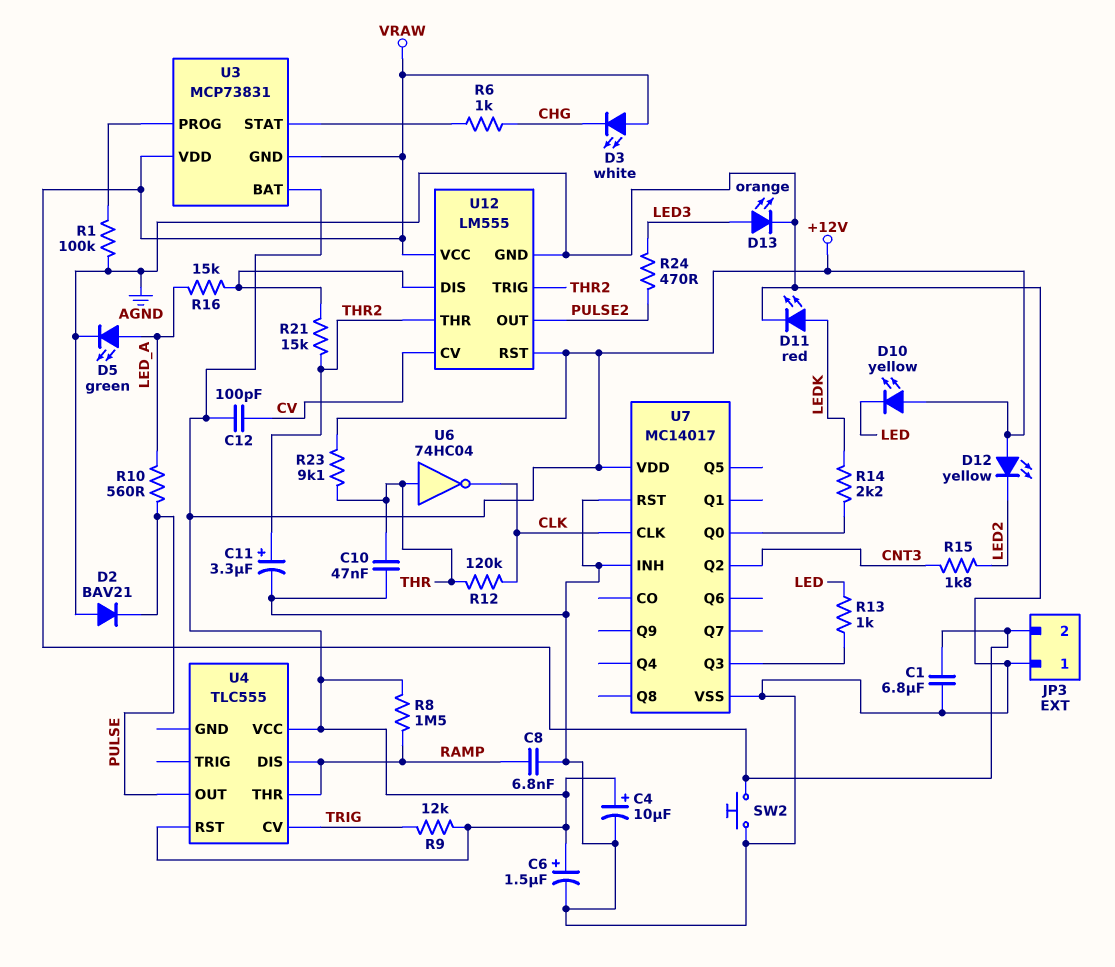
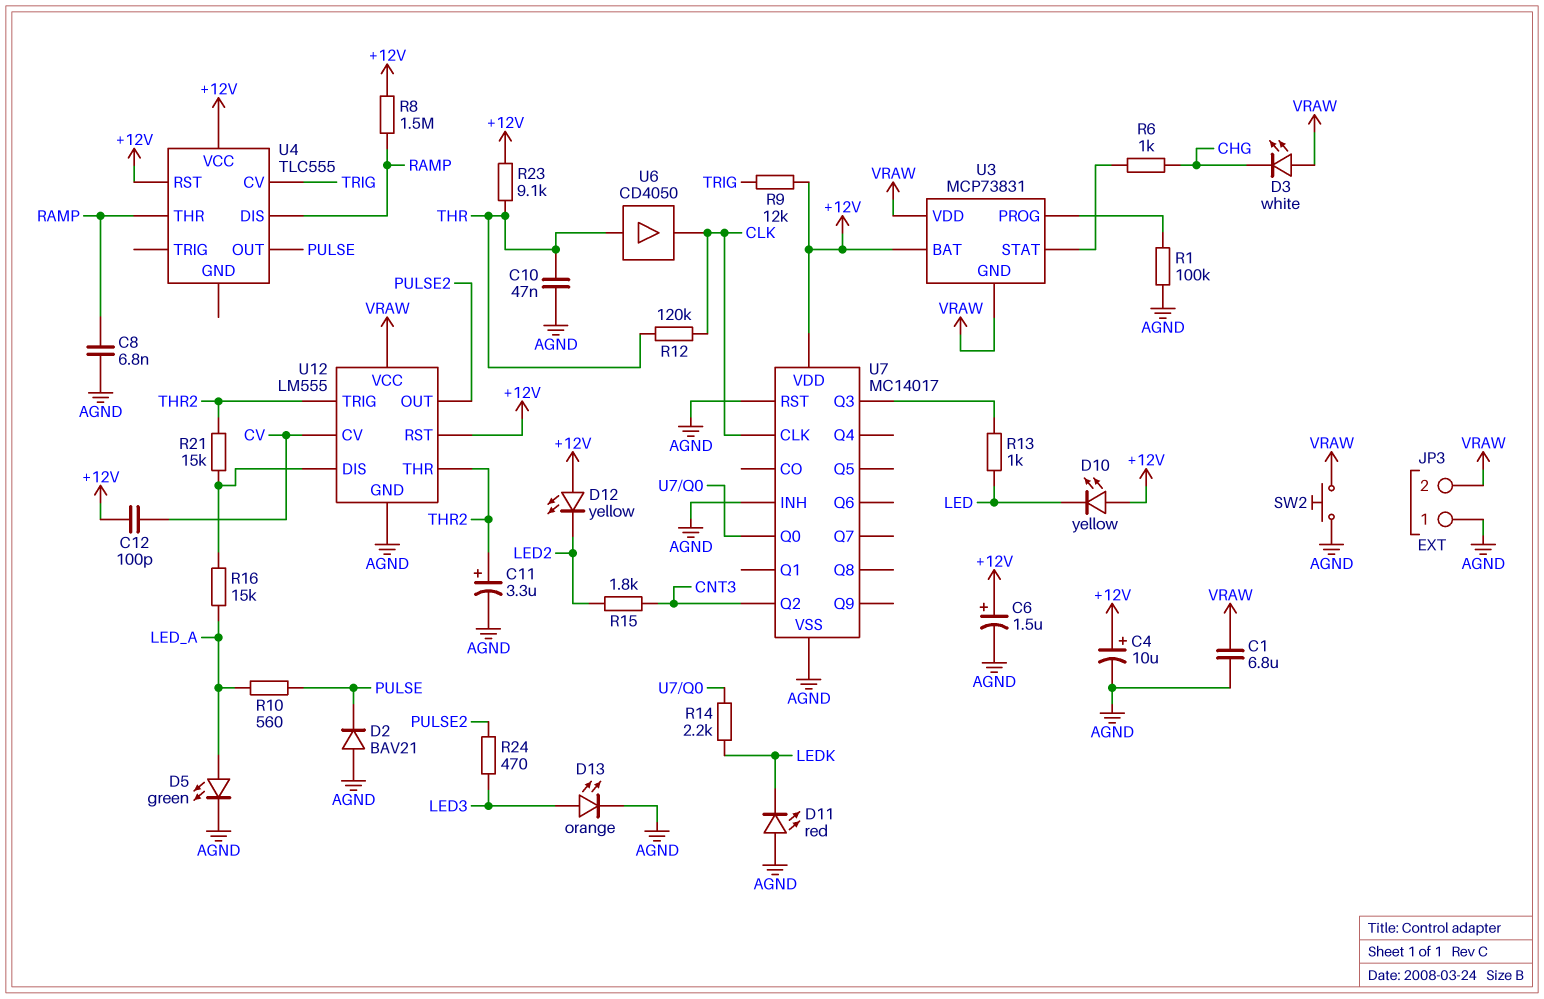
D11: LED red (A LEDK, K AGND) -> LED red (A AGND, K LEDK)
U6: NOT 74HC04 (in THR, out CLK) -> buffer CD4050 (in THR, out CLK)

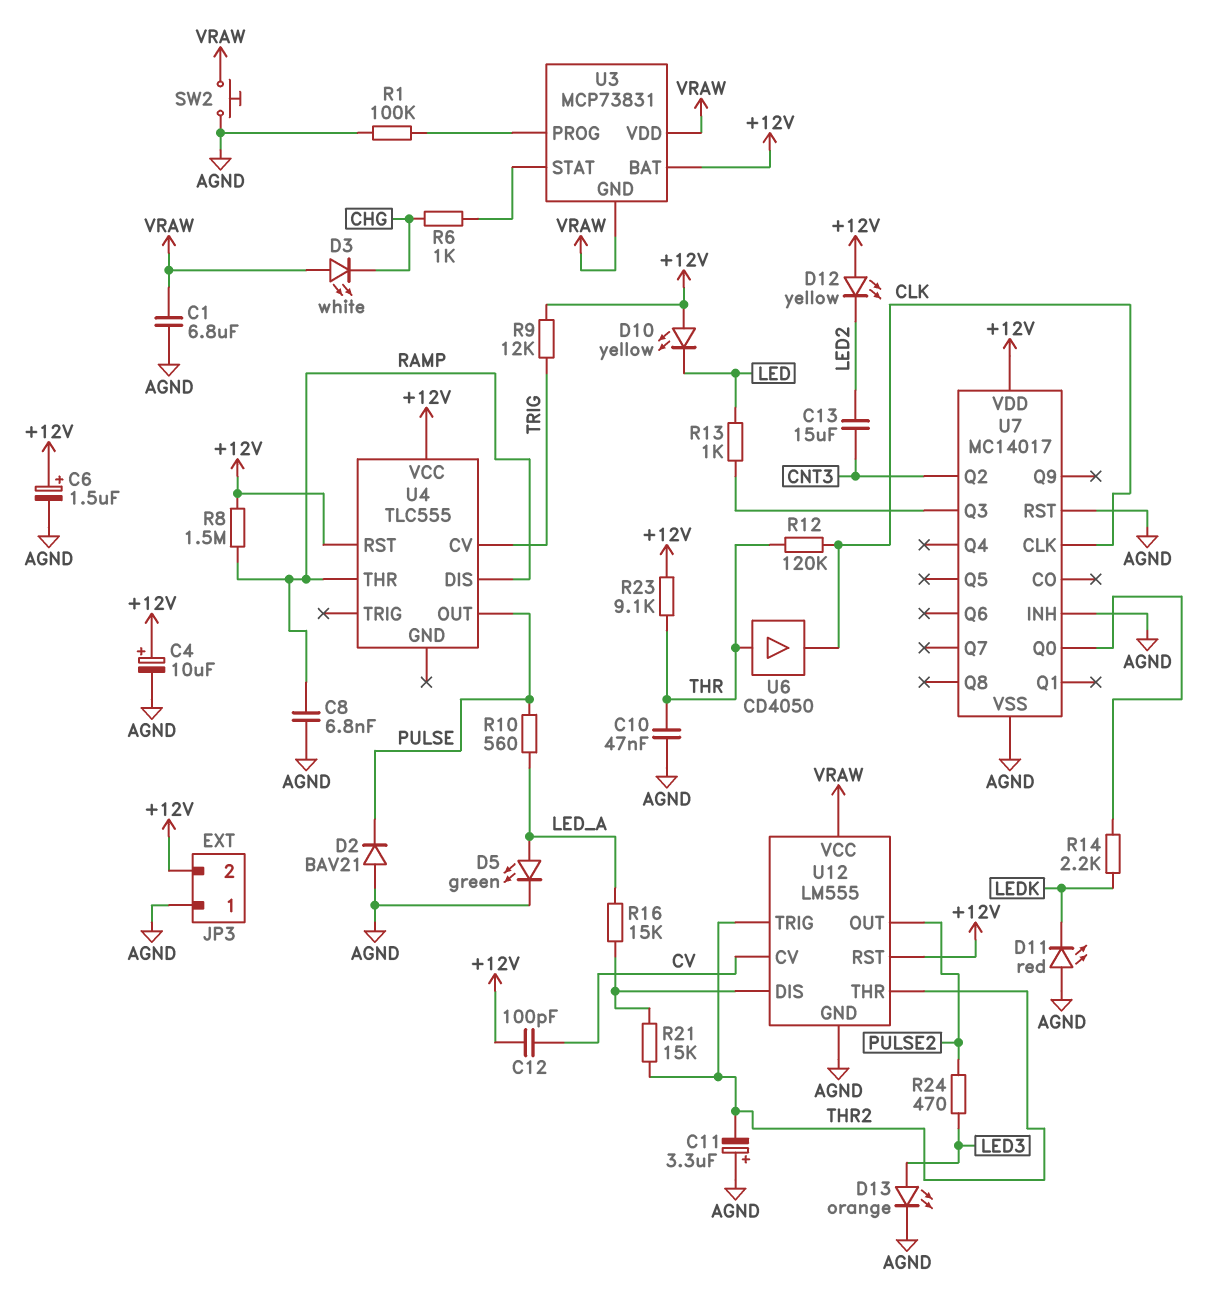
C11: 3.3uF (plus THR2, minus AGND) -> 3.3uF (plus AGND, minus THR2)
C13: none -> 15uF (CNT3, LED2)
JP3 pin 2: VRAW -> +12V
R15: 1.8k (CNT3, LED2) -> none

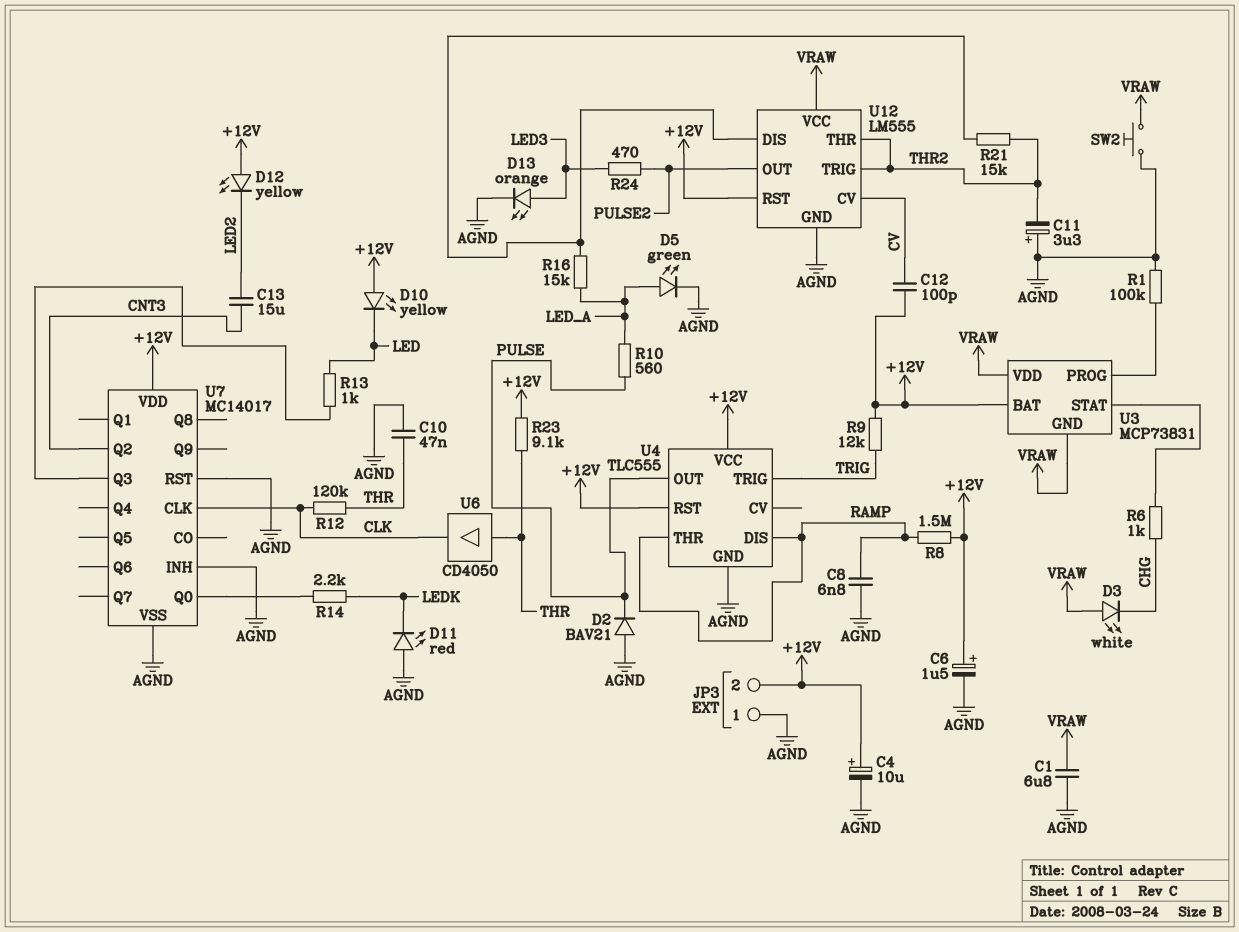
U4 pin CV: TRIG -> none
U4 pin GND: none -> AGND
U4 pin TRIG: none -> TRIG

